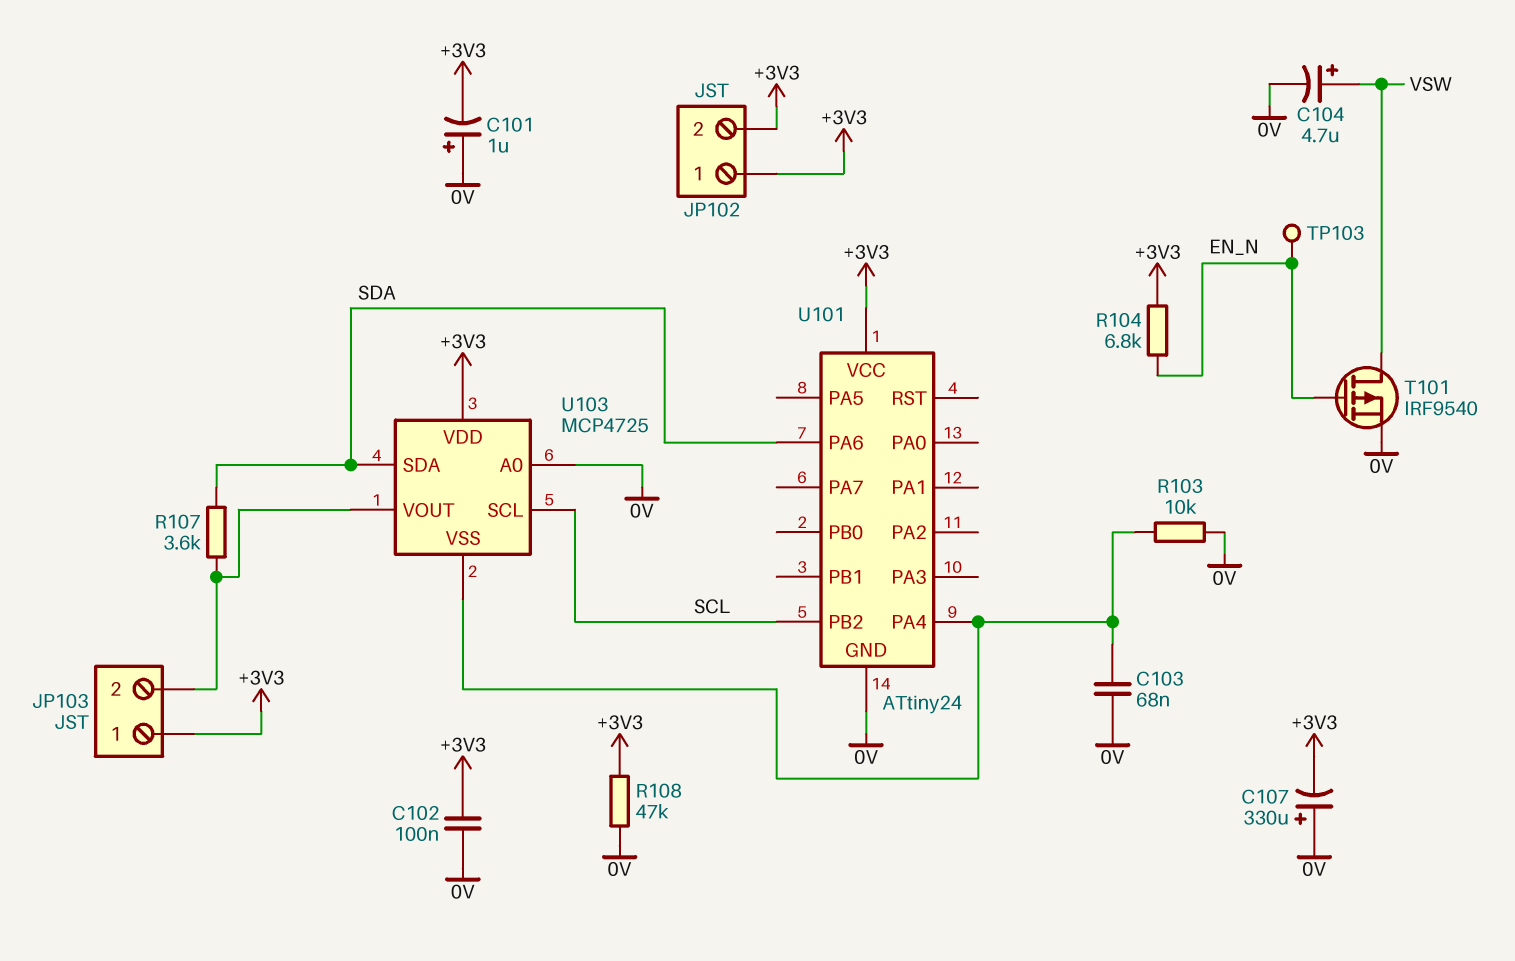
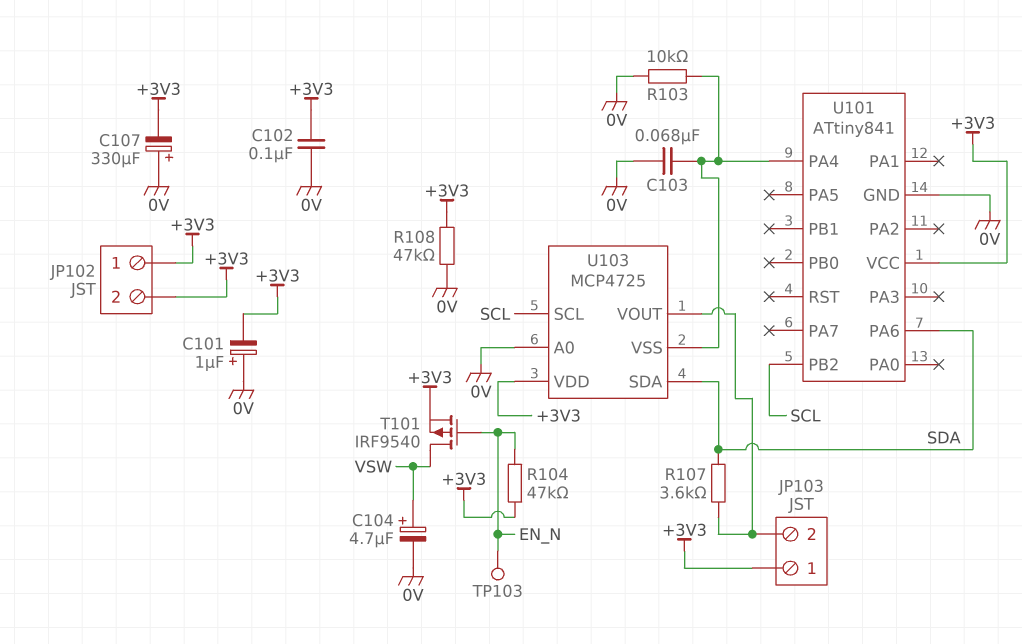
R104: 6.8k (+3V3, EN_N) -> 47k (+3V3, EN_N)
T101: PMOS IRF9540 (G EN_N, D VSW, S 0V) -> PMOS IRF9540 (G EN_N, D VSW, S +3V3)
U101: ATtiny24 -> ATtiny841

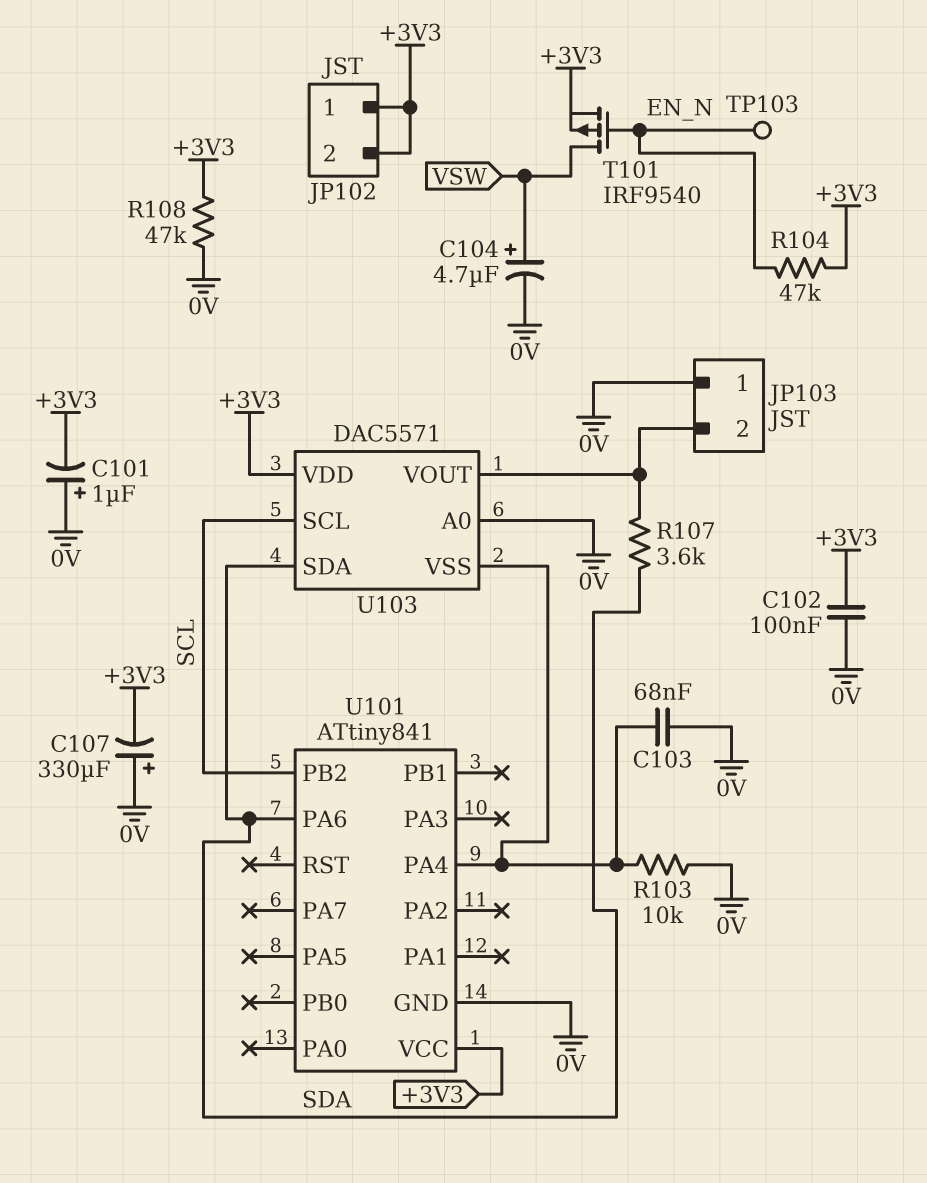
JP103 pin 1: +3V3 -> 0V
U103: MCP4725 -> DAC5571

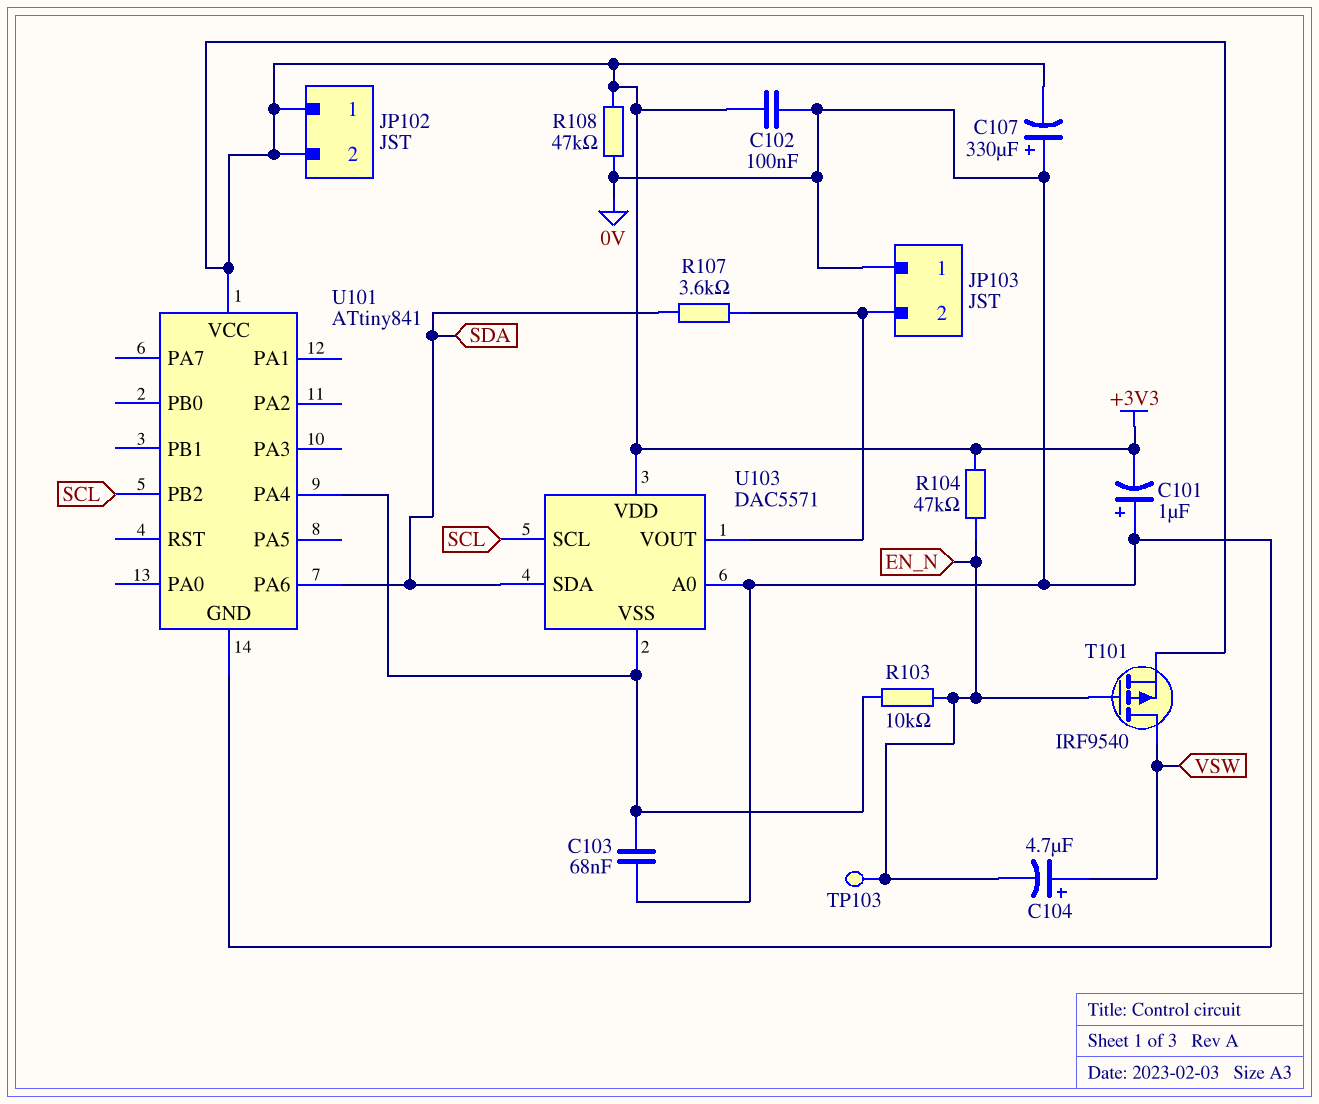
C104: 4.7uF (plus VSW, minus 0V) -> 4.7uF (plus VSW, minus EN_N)
R103: 10k (0V, U101/PA4) -> 10k (EN_N, U101/PA4)

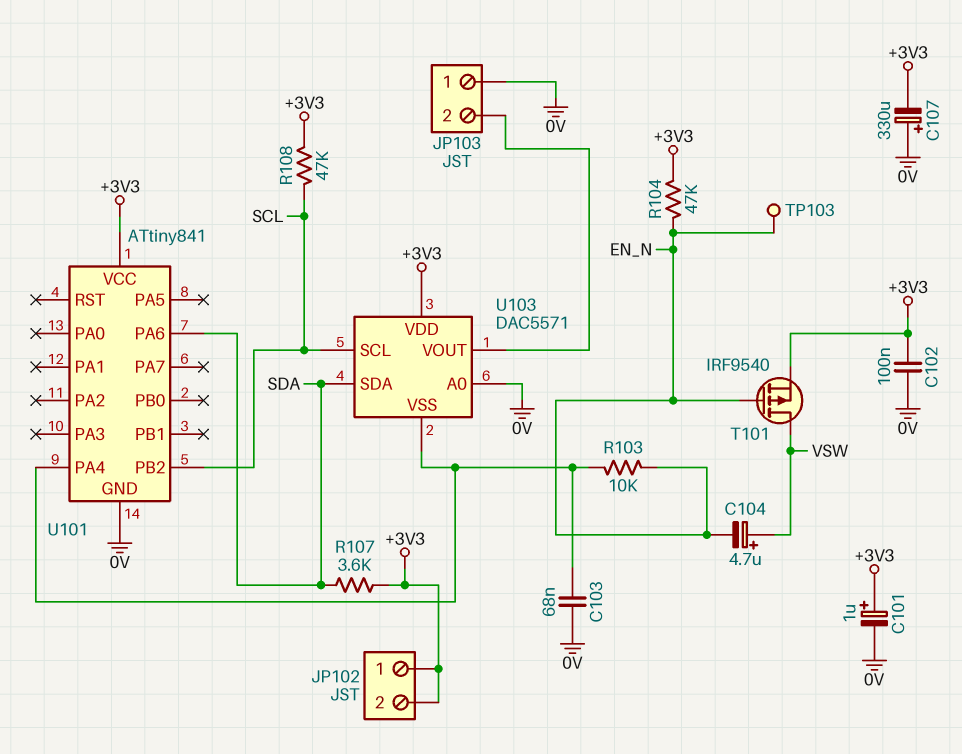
C101: 1uF (plus 0V, minus +3V3) -> 1uF (plus +3V3, minus 0V)
R107: 3.6k (JP103/2, SDA) -> 3.6k (+3V3, SDA)
R108: 47k (+3V3, 0V) -> 47k (+3V3, SCL)

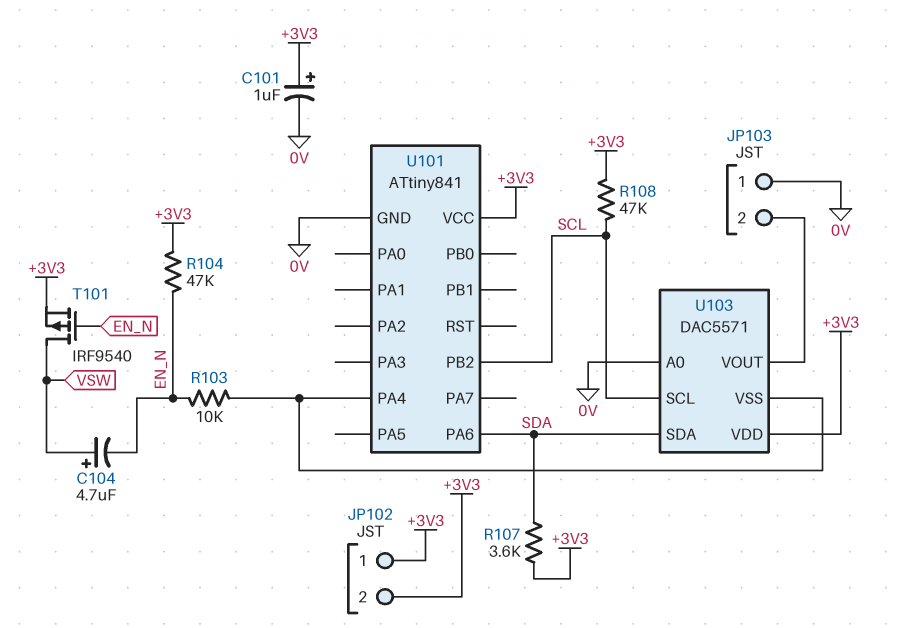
C102: 100nF (+3V3, 0V) -> none
C103: 68nF (0V, U101/PA4) -> none
C107: 330uF (plus 0V, minus +3V3) -> none
TP103: test point (EN_N) -> none

